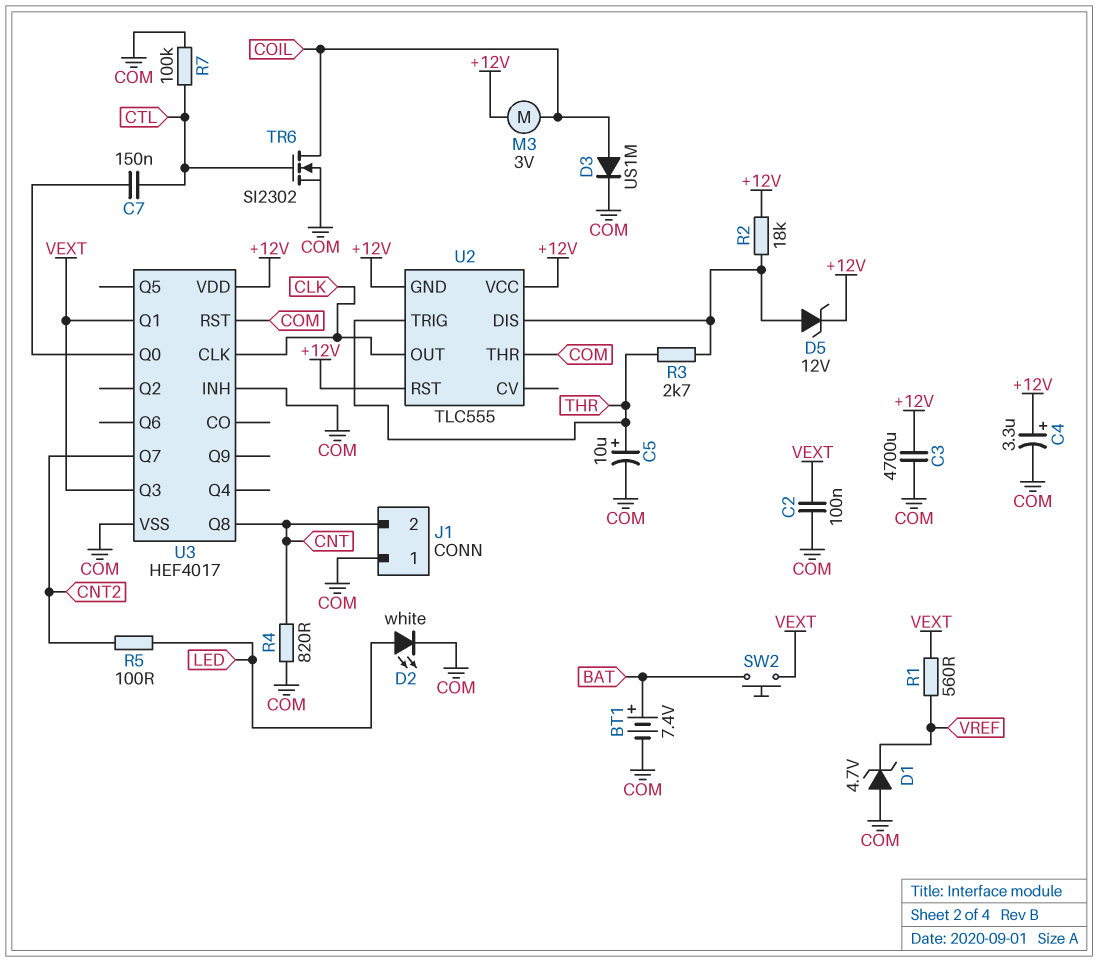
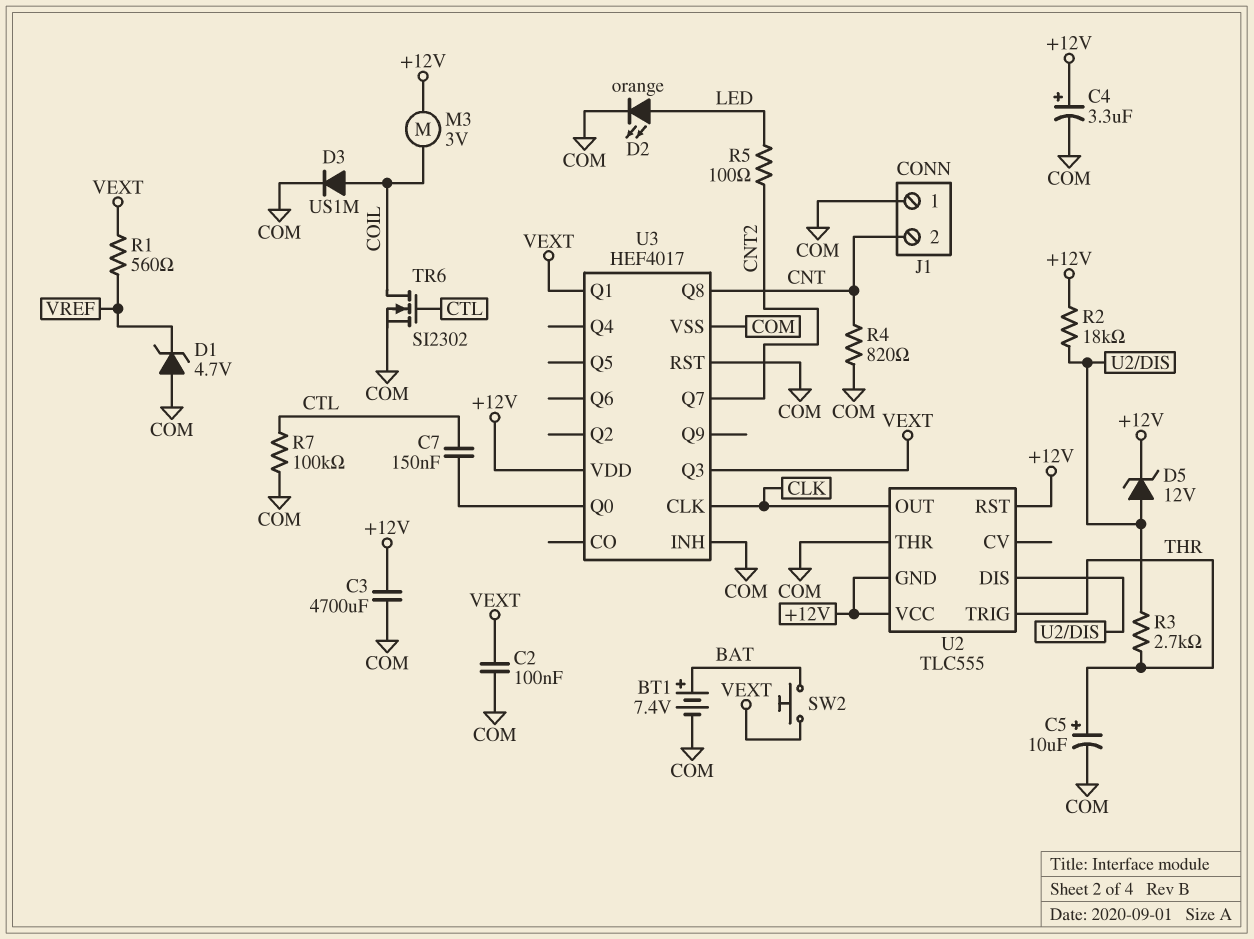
D2: LED white (A LED, K COM) -> LED orange (A LED, K COM)

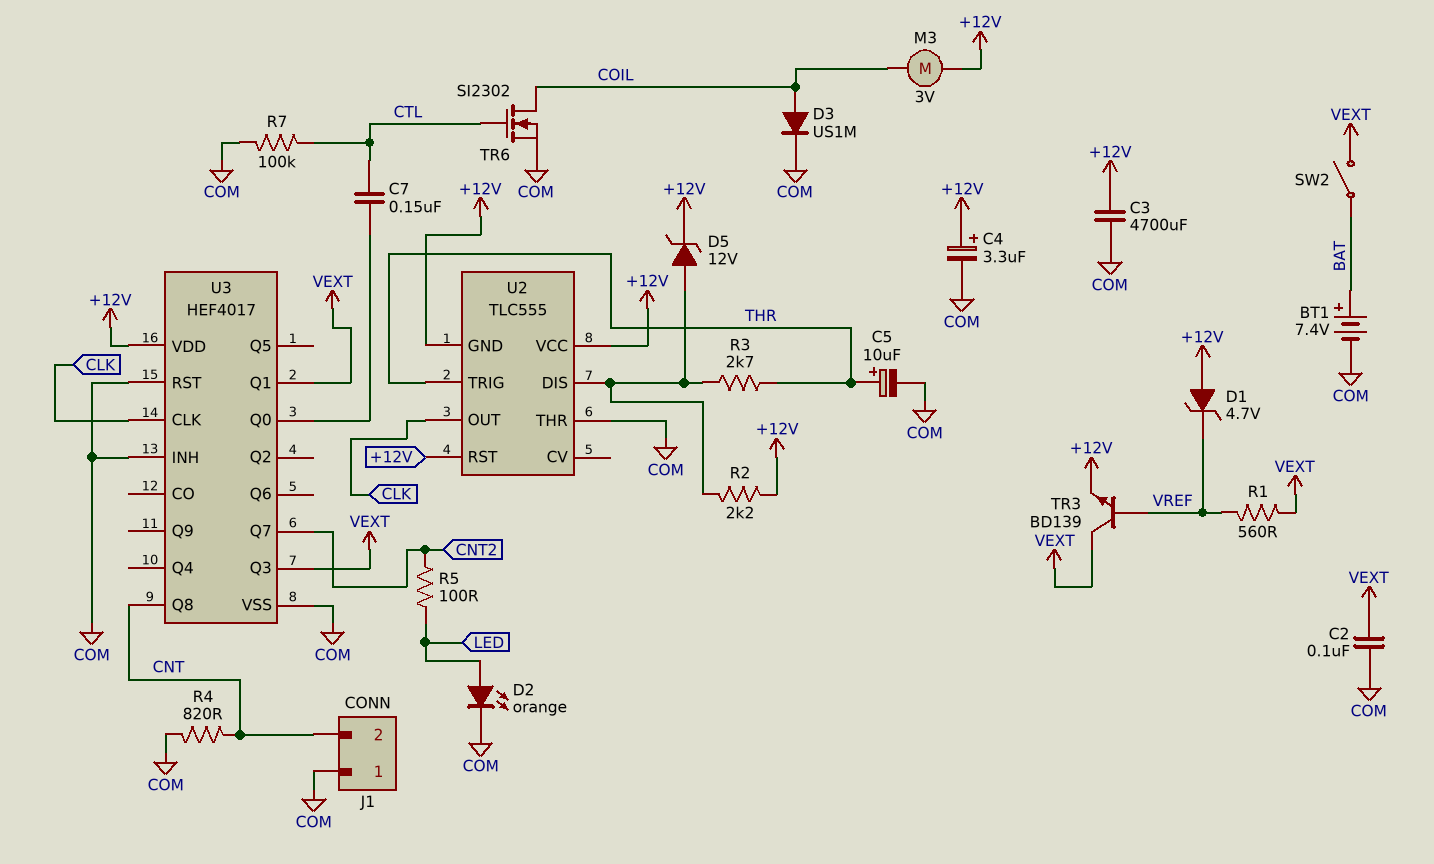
D1: zener 4.7V (A COM, K VREF) -> zener 4.7V (A +12V, K VREF)
R2: 18k (+12V, U2/DIS) -> 2.2k (+12V, U2/DIS)
SW2: button (BAT, VEXT) -> switch (BAT, VEXT)
TR3: none -> NPN BD139 (B VREF, C VEXT, E +12V)

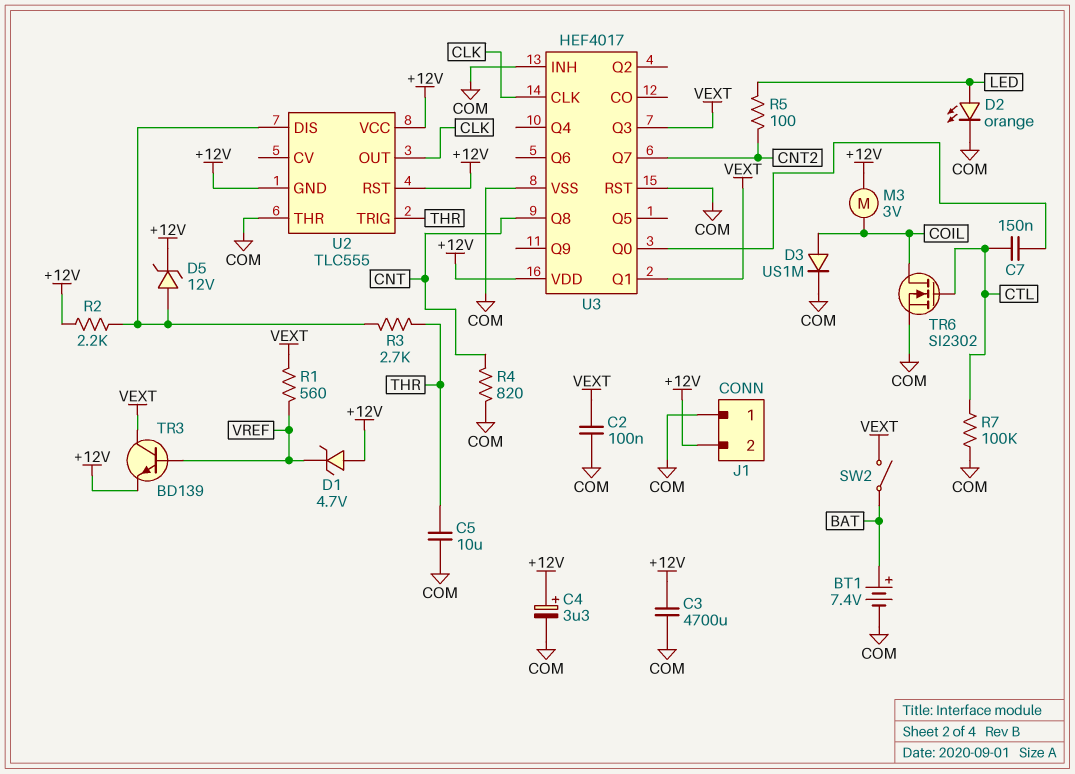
C5: 10uF (plus THR, minus COM) -> 10uF (COM, THR)
J1 pin 2: CNT -> +12V

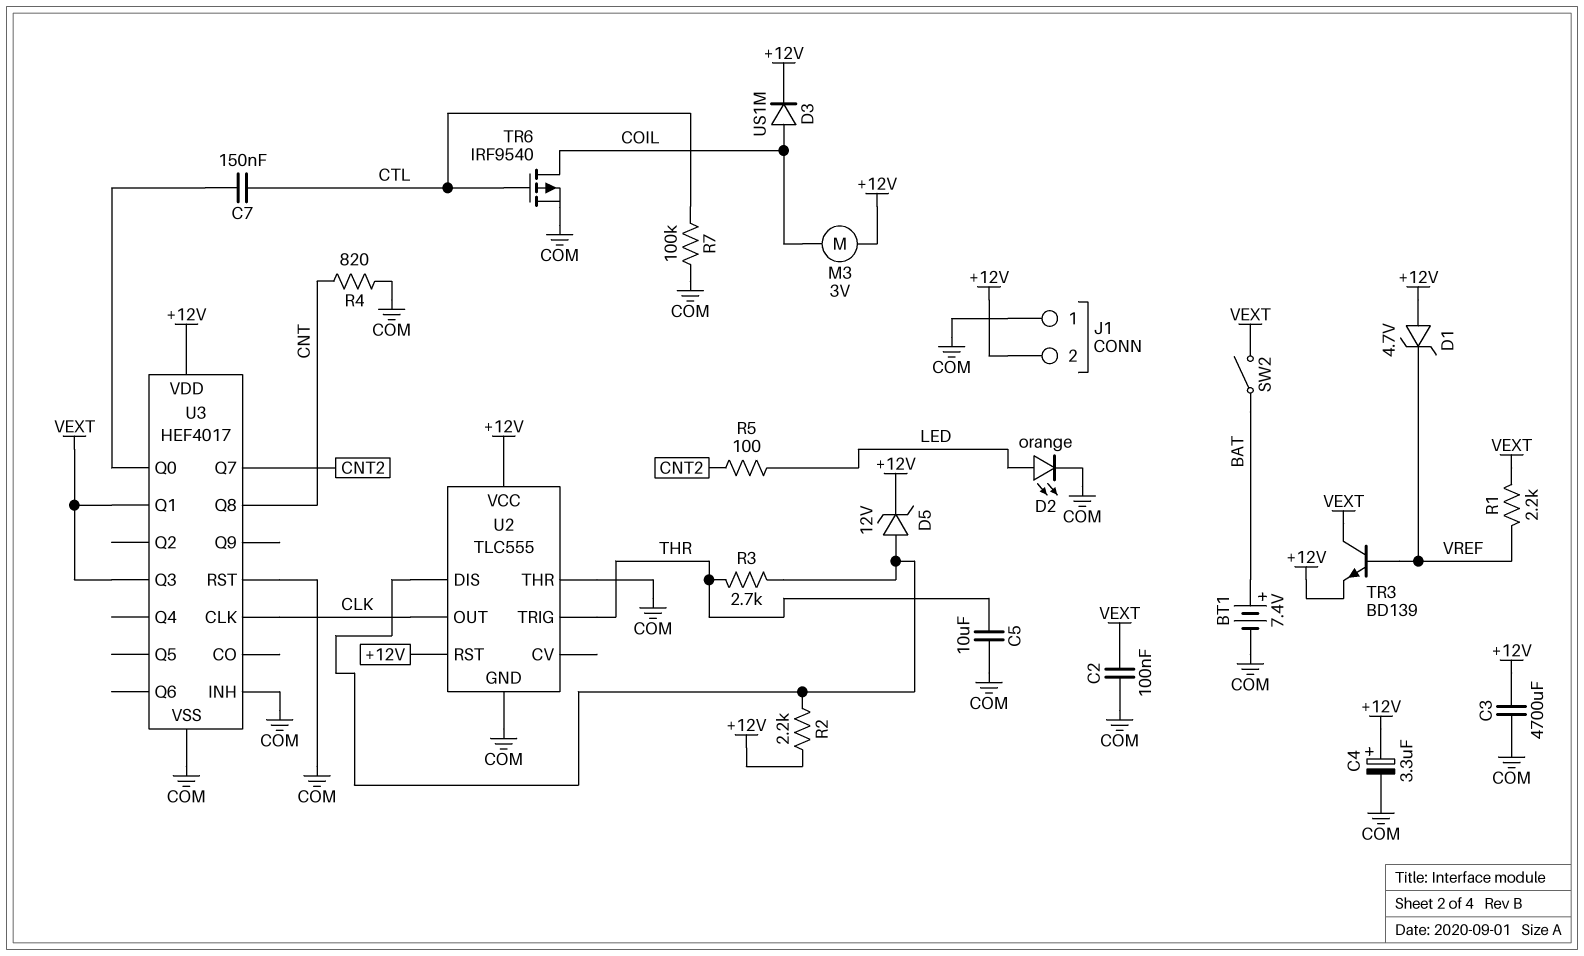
D3: diode US1M (A COIL, K COM) -> diode US1M (A COIL, K +12V)
R1: 560 (VEXT, VREF) -> 2.2k (VEXT, VREF)
TR6: NMOS SI2302 (G CTL, D COIL, S COM) -> PMOS IRF9540 (G CTL, D COIL, S COM)
U2 pin GND: +12V -> COM

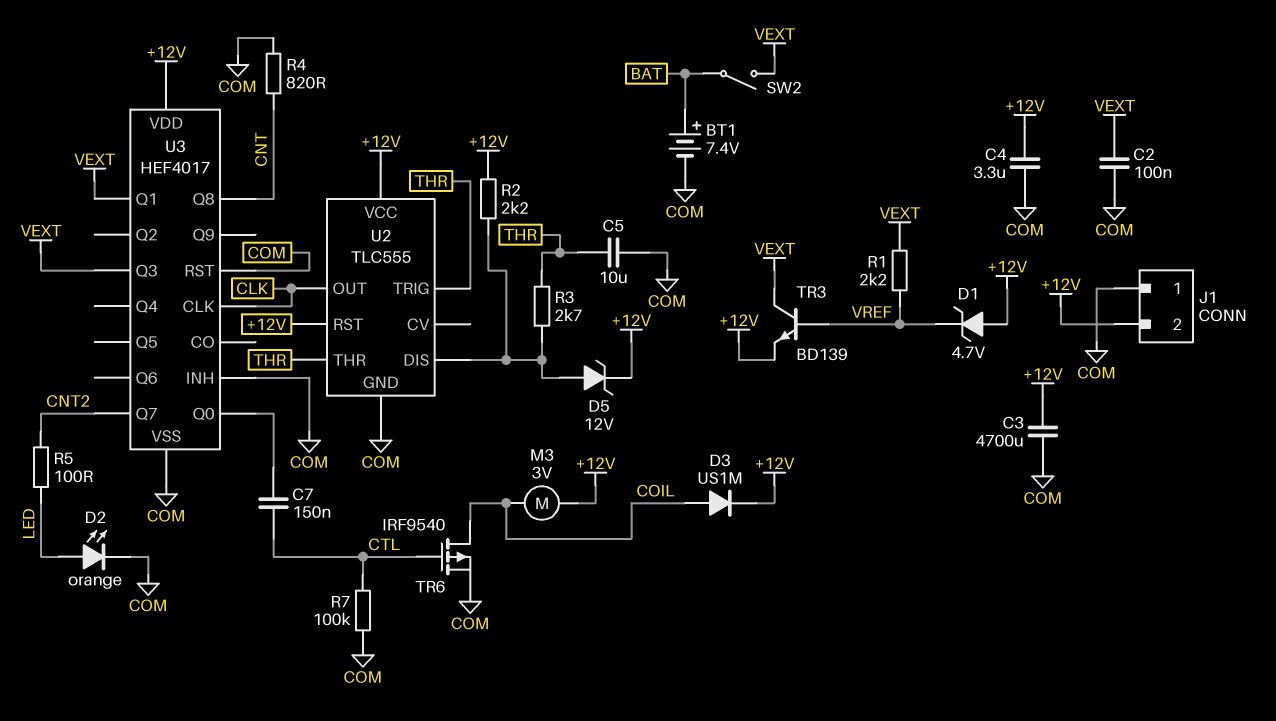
C4: 3.3uF (plus +12V, minus COM) -> 3.3uF (+12V, COM)
U2 pin THR: COM -> THR

